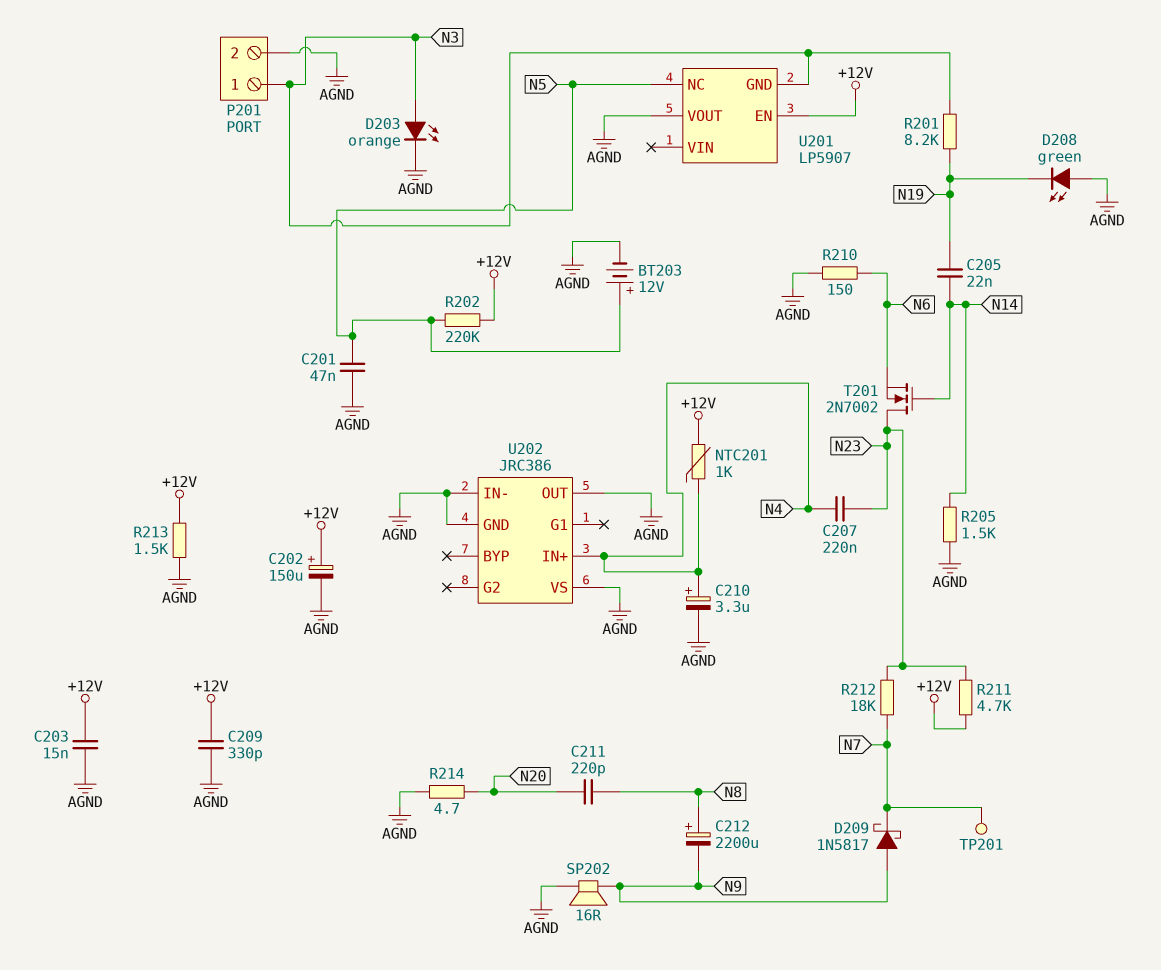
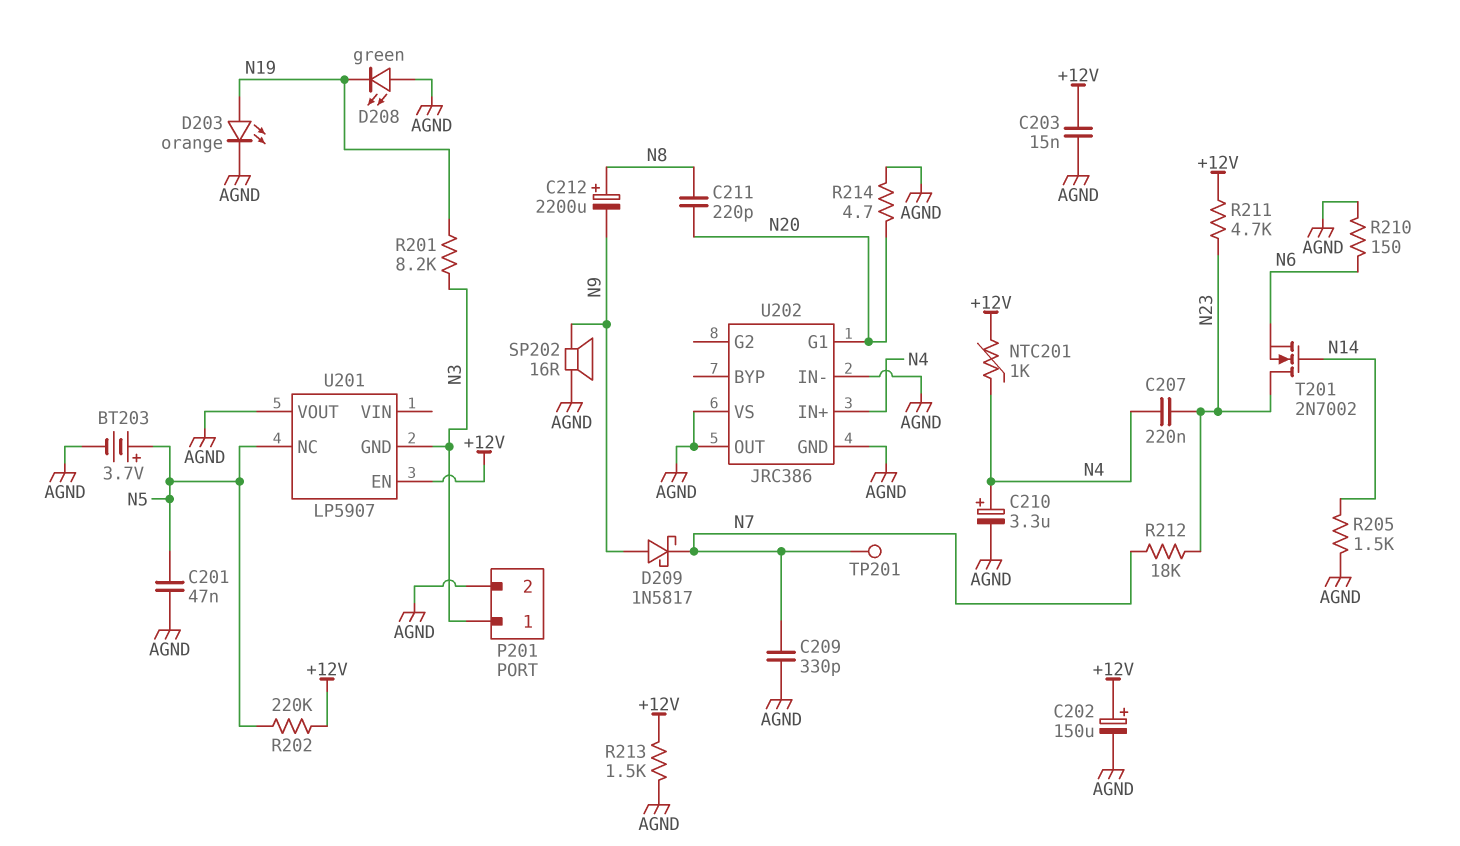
BT203: 12V (plus N5, minus AGND) -> 3.7V (plus N5, minus AGND)
C205: 22nF (N14, N19) -> none
C209: 330pF (+12V, AGND) -> 330pF (AGND, N7)
D203: LED orange (A N3, K AGND) -> LED orange (A N19, K AGND)
U202 pin G1: none -> N20

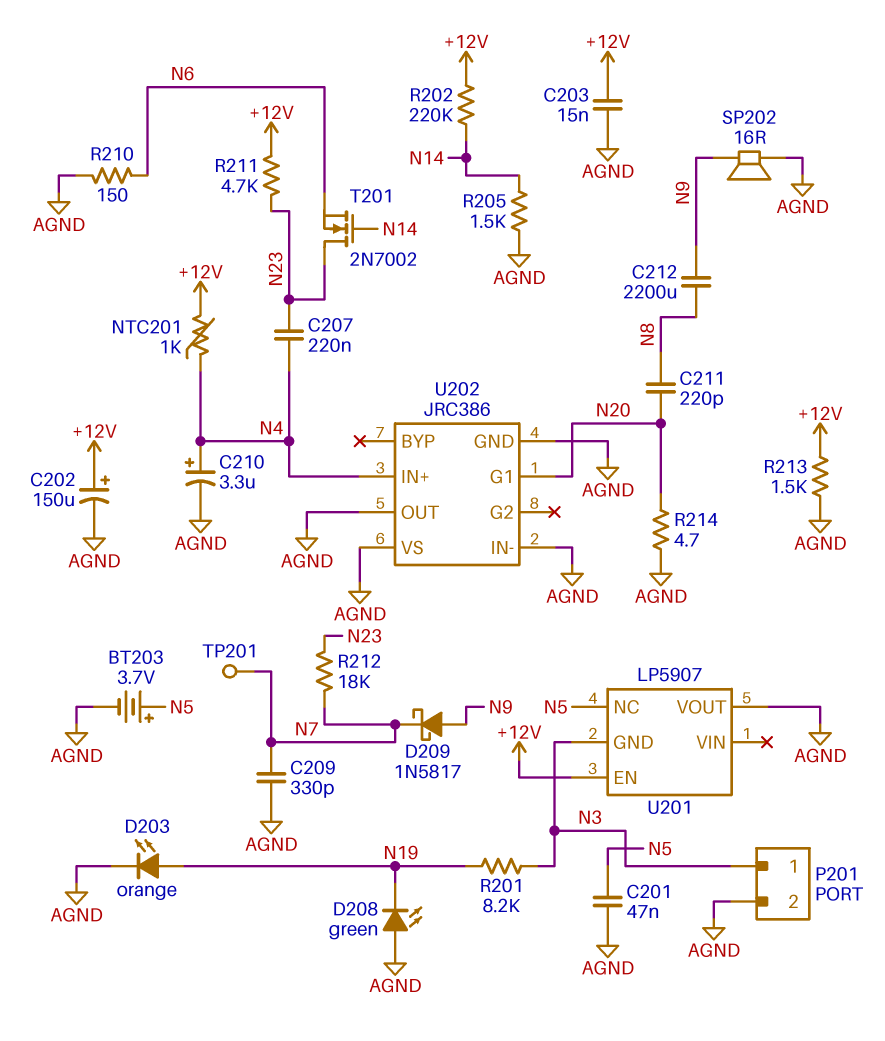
C212: 2200uF (plus N8, minus N9) -> 2200uF (N8, N9)
R202: 220k (+12V, N5) -> 220k (+12V, N14)

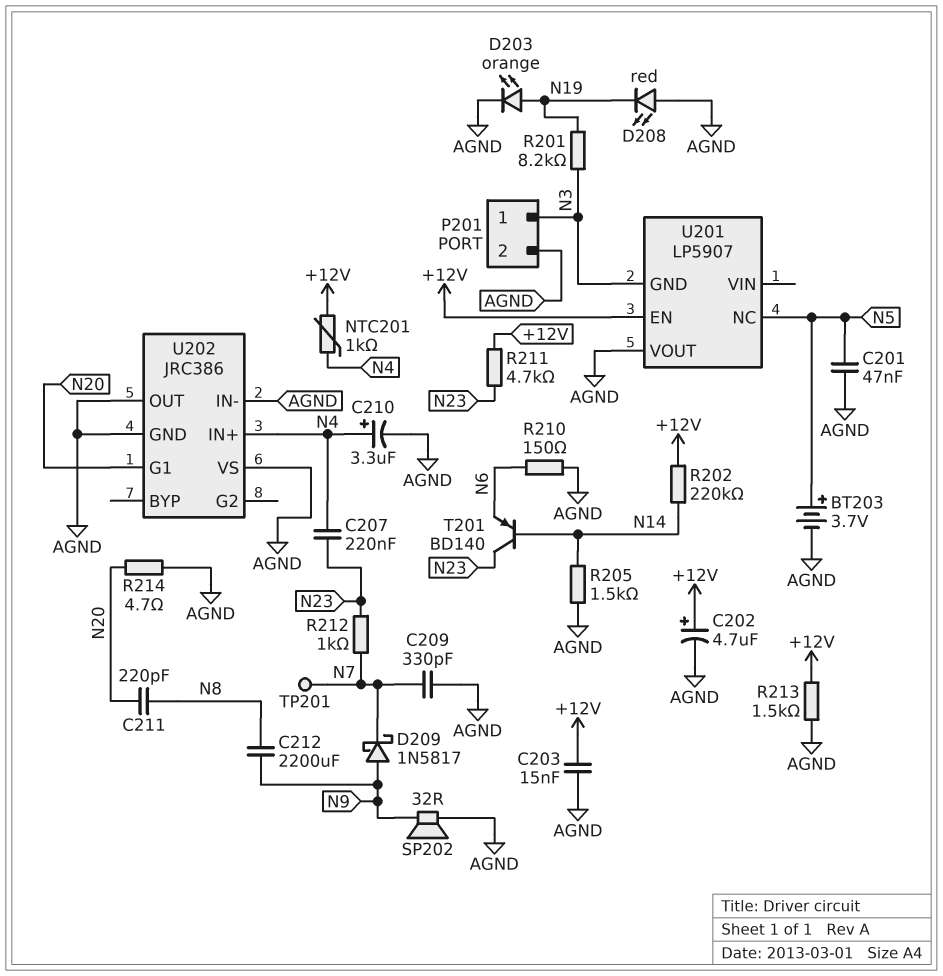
C202: 150uF (plus +12V, minus AGND) -> 4.7uF (plus +12V, minus AGND)
D208: LED green (A AGND, K N19) -> LED red (A AGND, K N19)
R212: 18k (N7, N23) -> 1k (N7, N23)
SP202: speaker 16R (AGND, N9) -> speaker 32R (AGND, N9)
T201: NMOS 2N7002 (G N14, D N23, S N6) -> PNP BD140 (B N14, C N23, E N6)

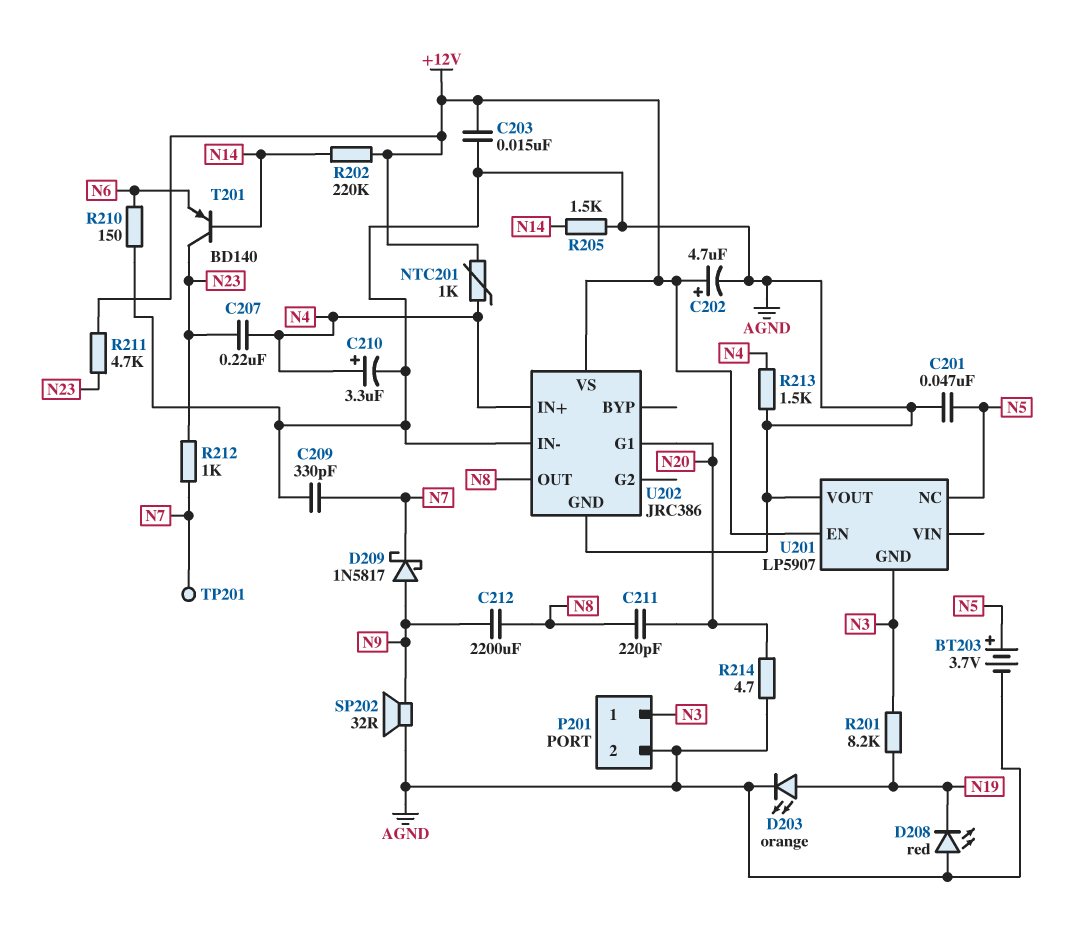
R213: 1.5k (+12V, AGND) -> 1.5k (AGND, N4)
U202 pin OUT: AGND -> N8
U202 pin VS: AGND -> +12V

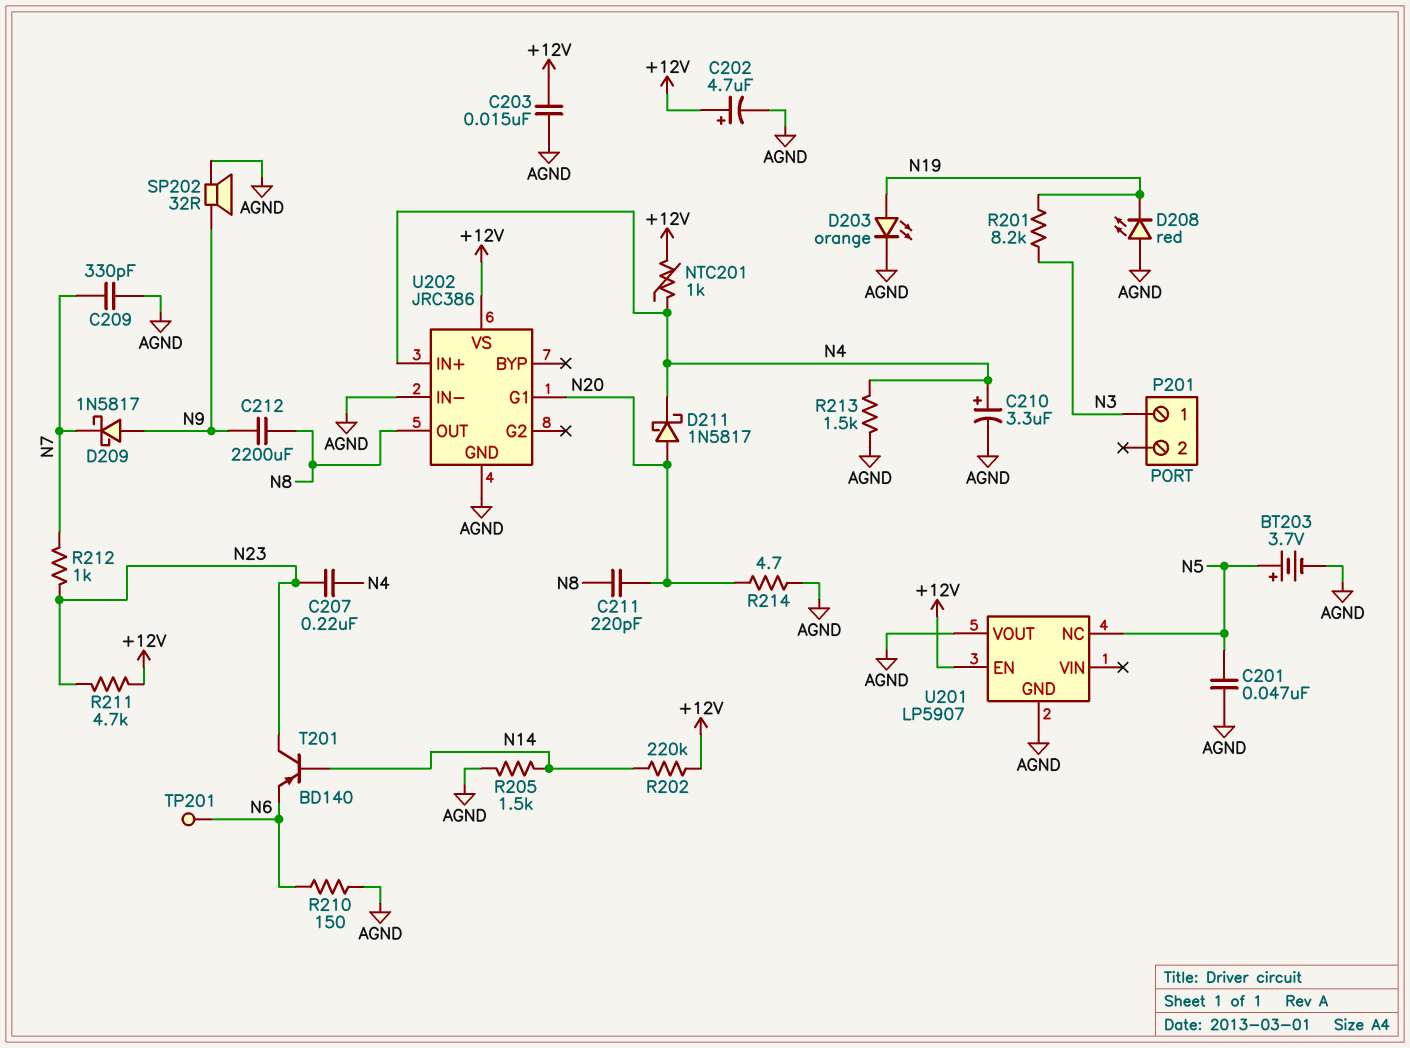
D211: none -> schottky 1N5817 (A N20, K N4)
P201 pin 2: AGND -> none
TP201: test point (N7) -> test point (N6)
U201 pin GND: N3 -> AGND

